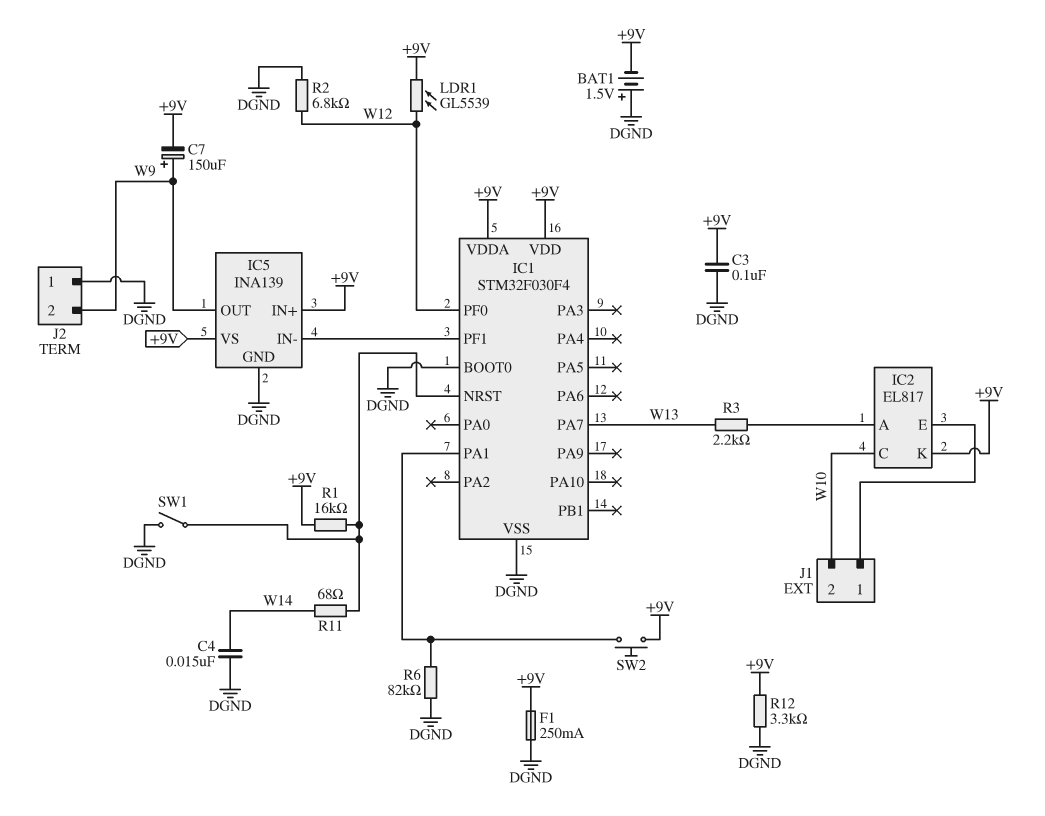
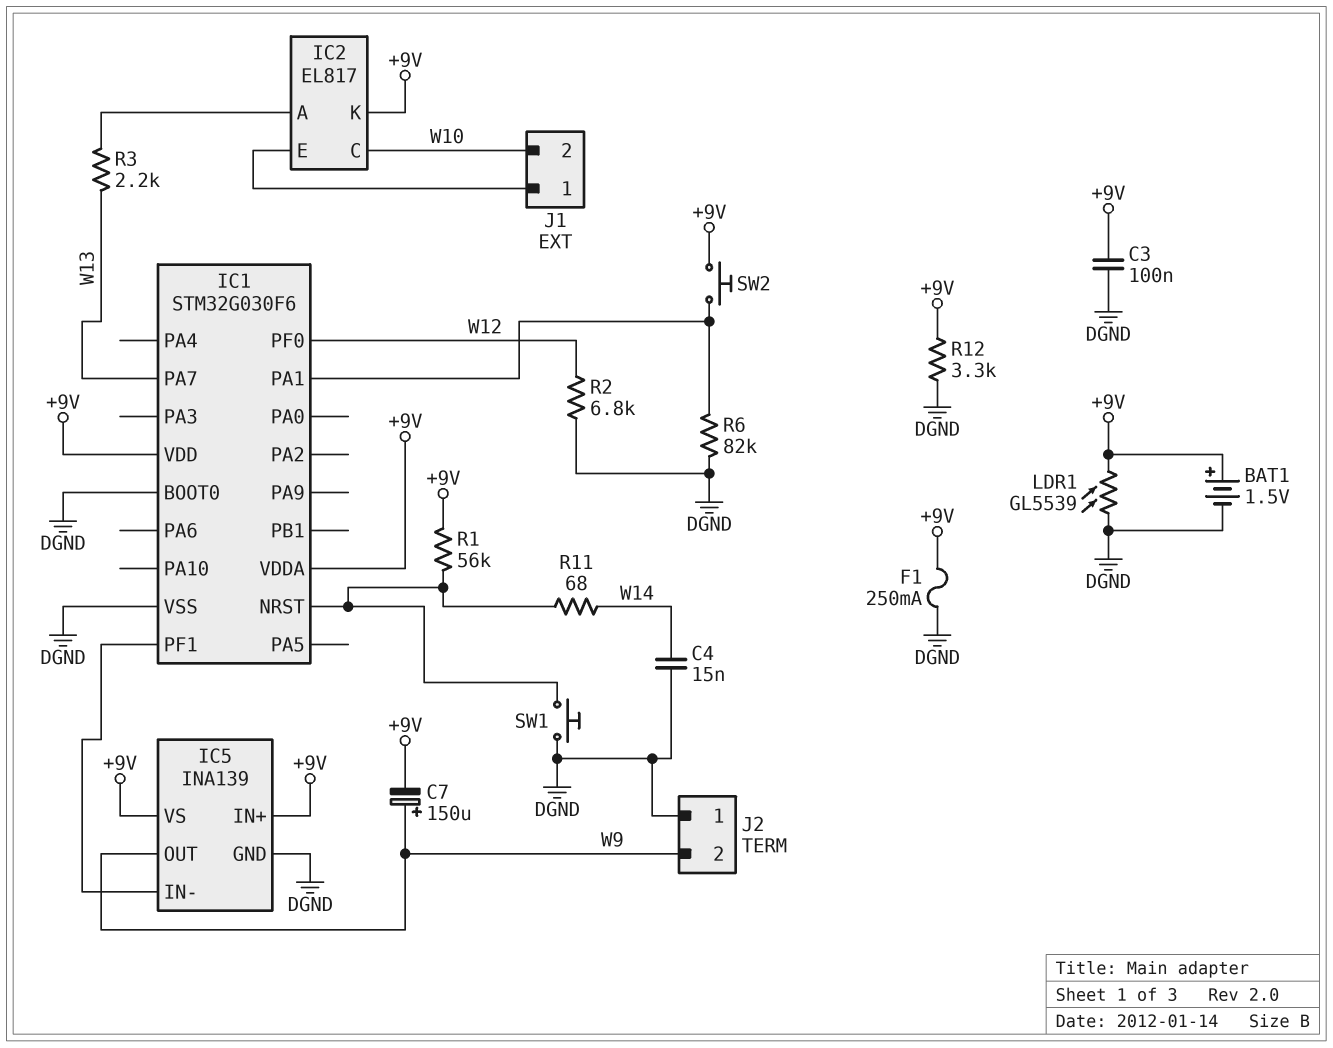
BAT1: 1.5V (plus DGND, minus +9V) -> 1.5V (plus +9V, minus DGND)
IC1: STM32F030F4 -> STM32G030F6
LDR1: GL5539 (+9V, W12) -> GL5539 (+9V, DGND)
R1: 16k (+9V, IC1/NRST) -> 56k (+9V, IC1/NRST)
SW1: switch (DGND, IC1/NRST) -> button (DGND, IC1/NRST)

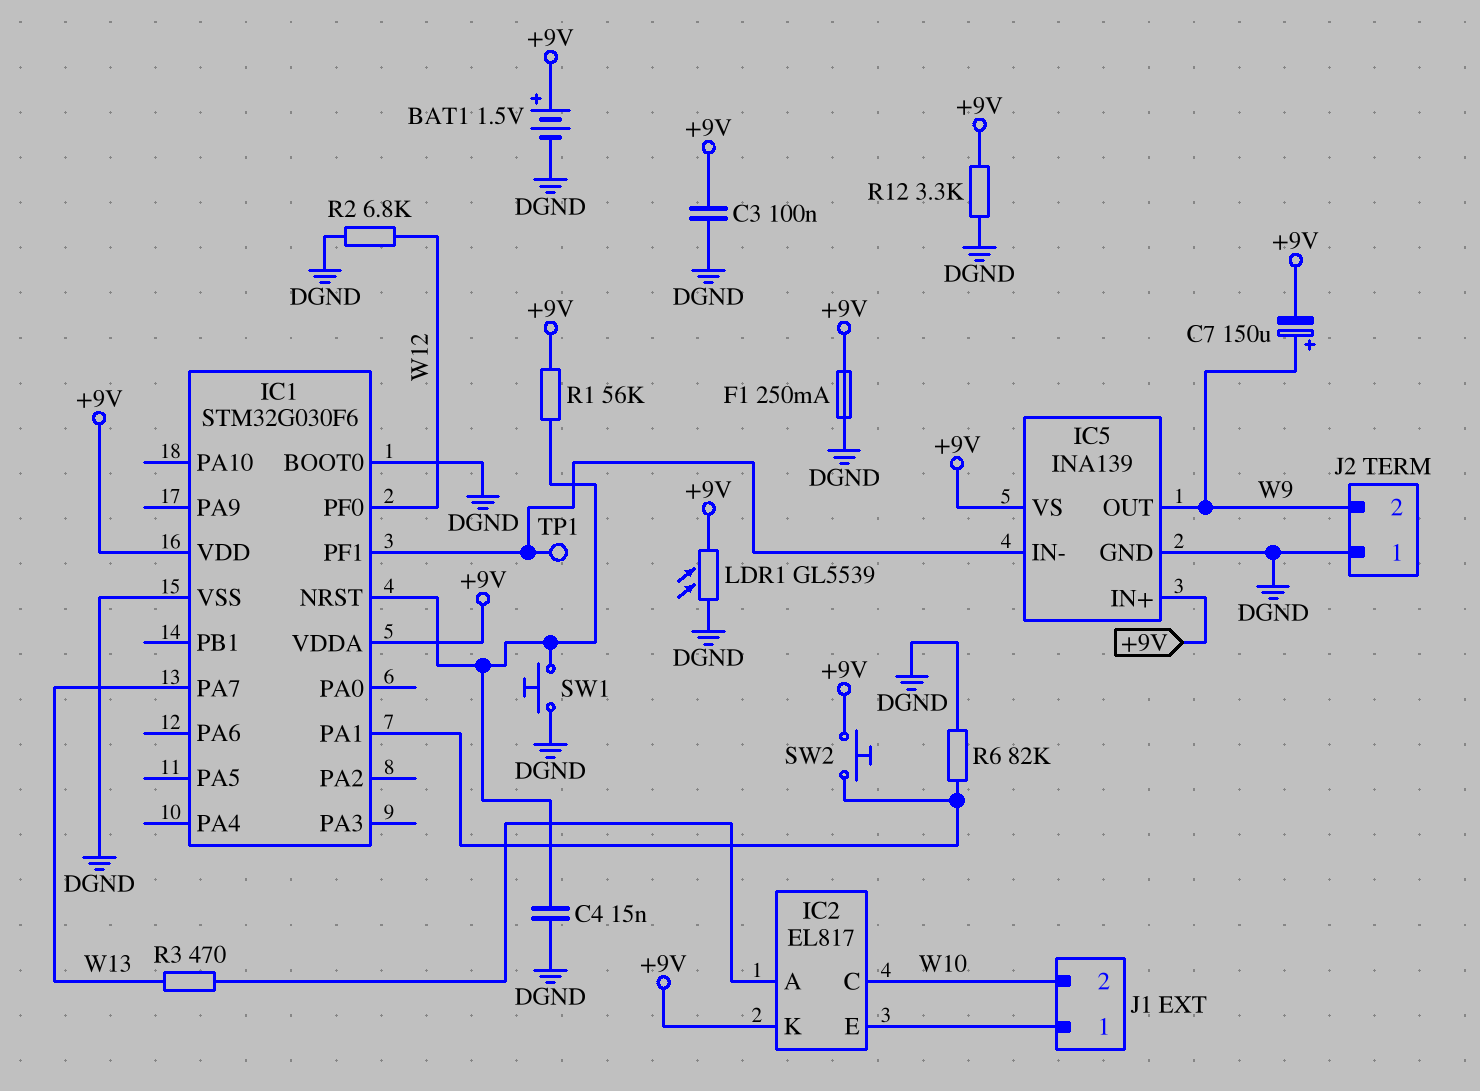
C4: 15nF (DGND, W14) -> 15nF (DGND, IC1/NRST)
R3: 2.2k (IC2/A, W13) -> 470 (IC2/A, W13)
R11: 68 (IC1/NRST, W14) -> none
TP1: none -> test point (IC1/PF1)

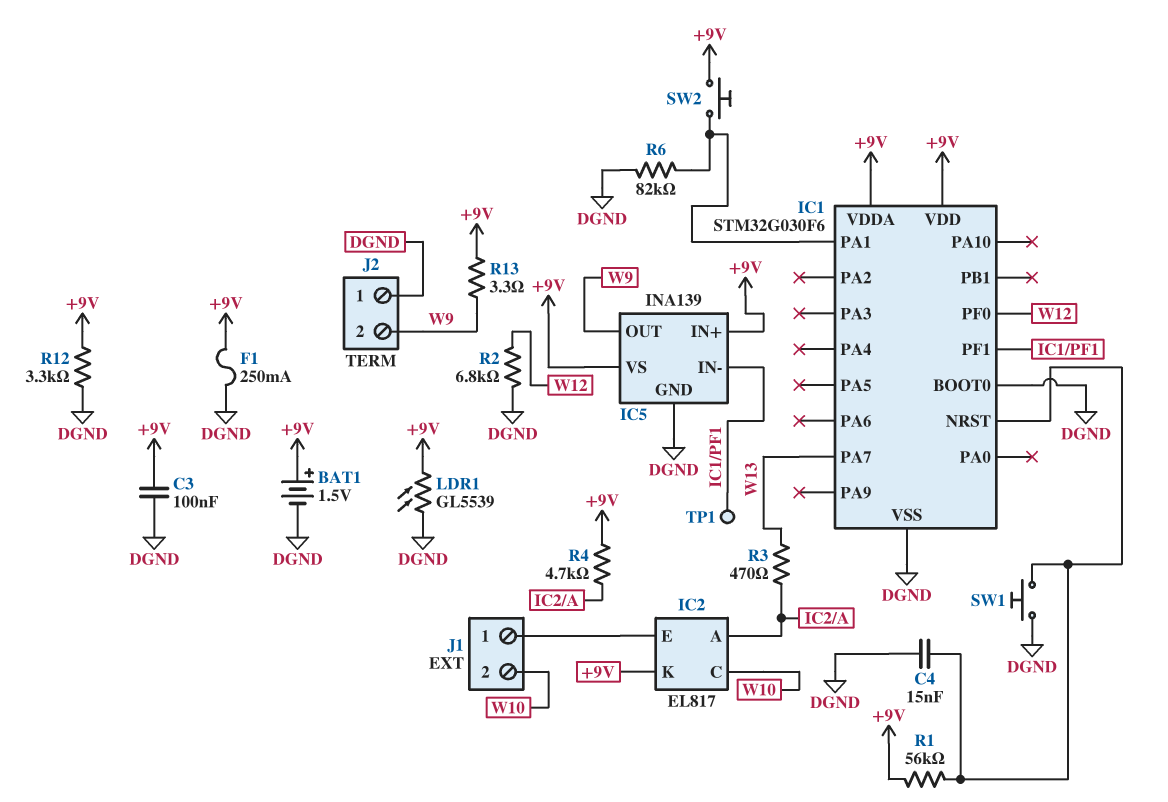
C7: 150uF (plus W9, minus +9V) -> none
R4: none -> 4.7k (+9V, IC2/A)
R13: none -> 3.3 (+9V, W9)

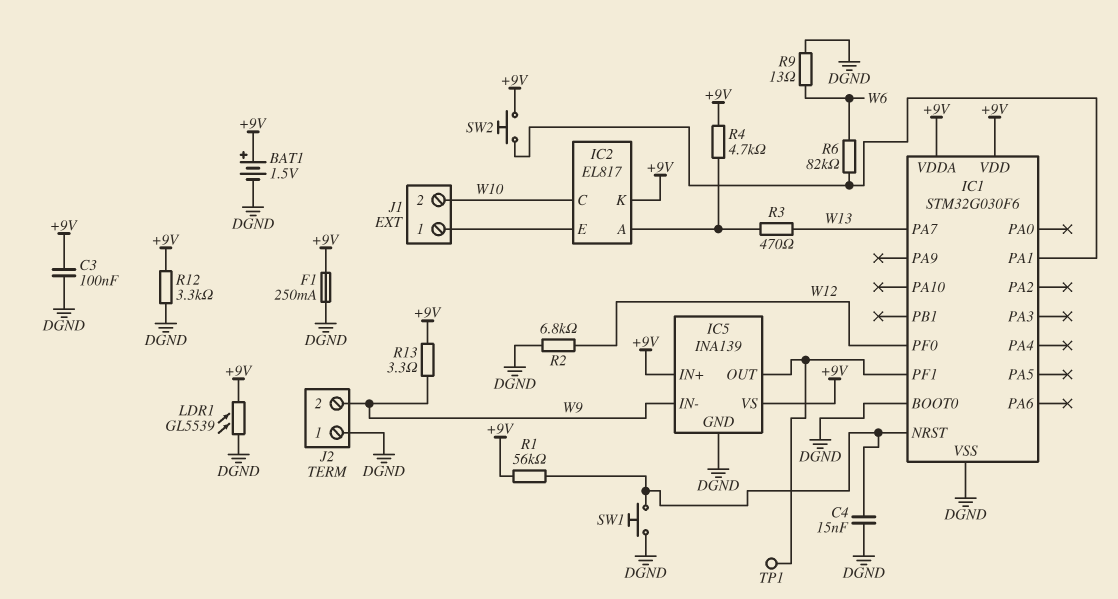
IC5 pin IN-: IC1/PF1 -> W9
IC5 pin OUT: W9 -> IC1/PF1
R6: 82k (DGND, IC1/PA1) -> 82k (IC1/PA1, W6)
R9: none -> 13 (DGND, W6)

